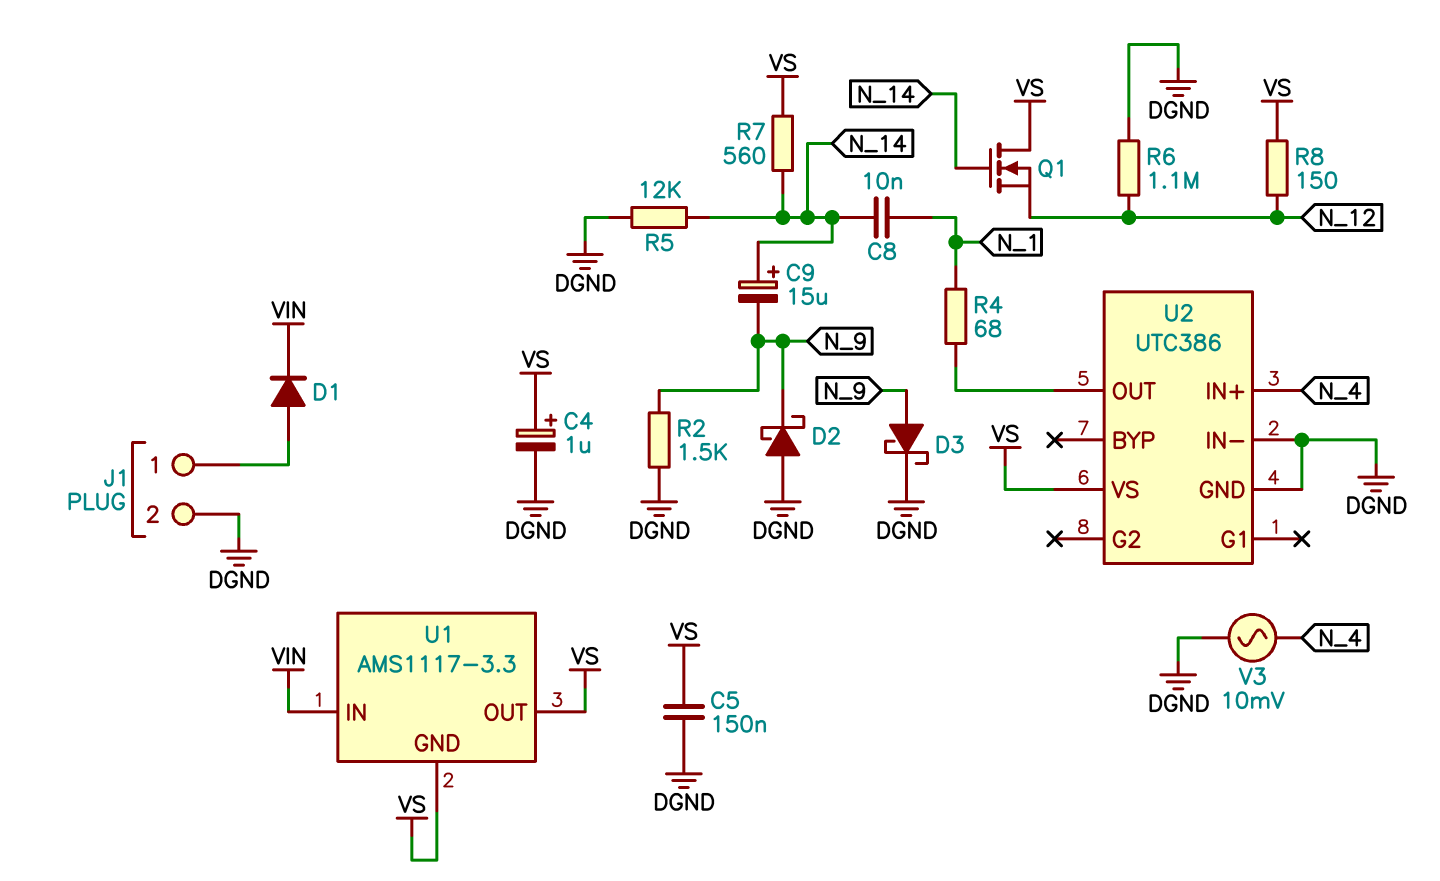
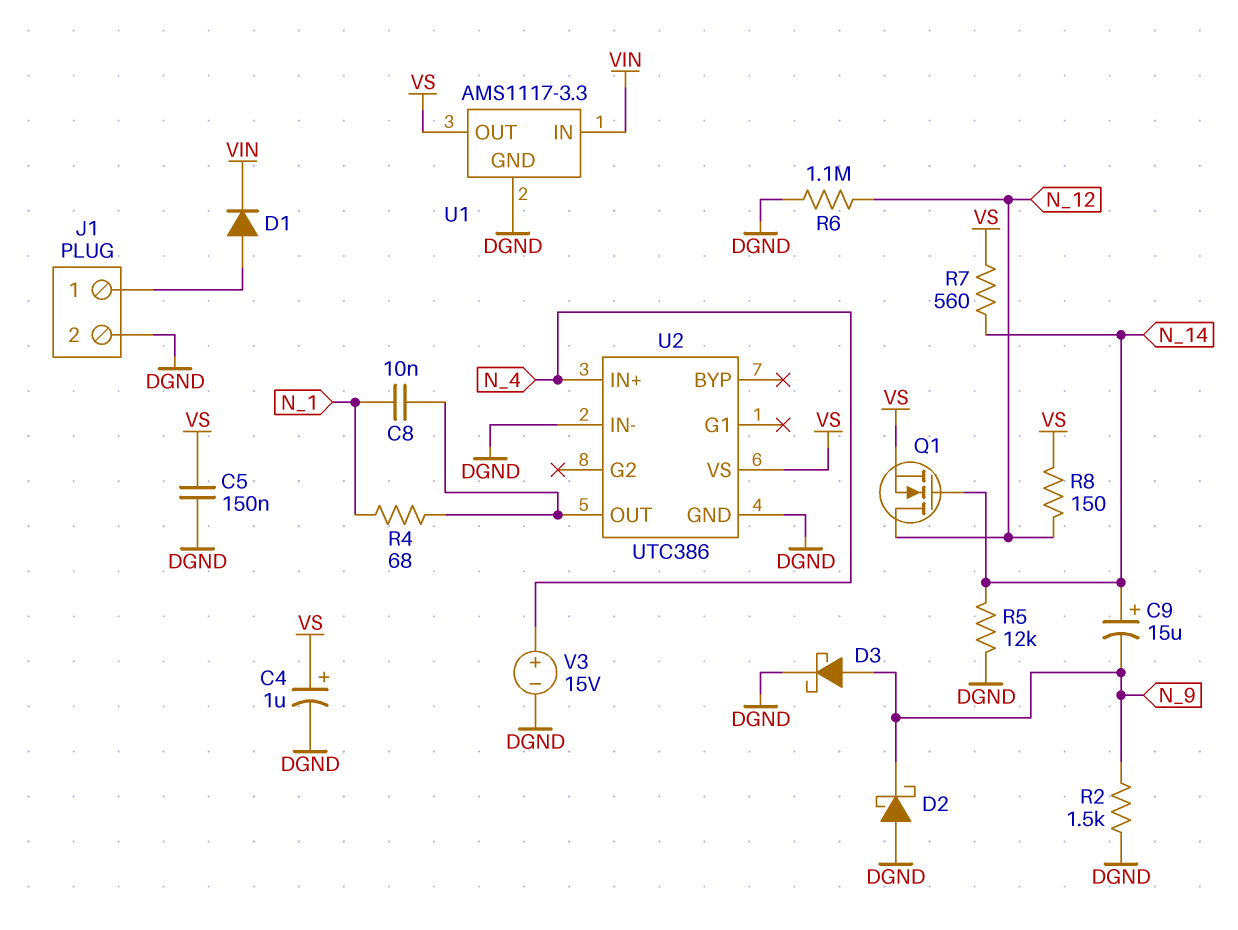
C8: 10nF (N_1, N_14) -> 10nF (N_1, U2/OUT)
Q1: NMOS (G N_14, D VS, S N_12) -> NMOS (G N_14, D N_12, S VS)
U1 pin GND: VS -> DGND
V3: AC 10mV (DGND, N_4) -> 15V (plus N_4, minus DGND)

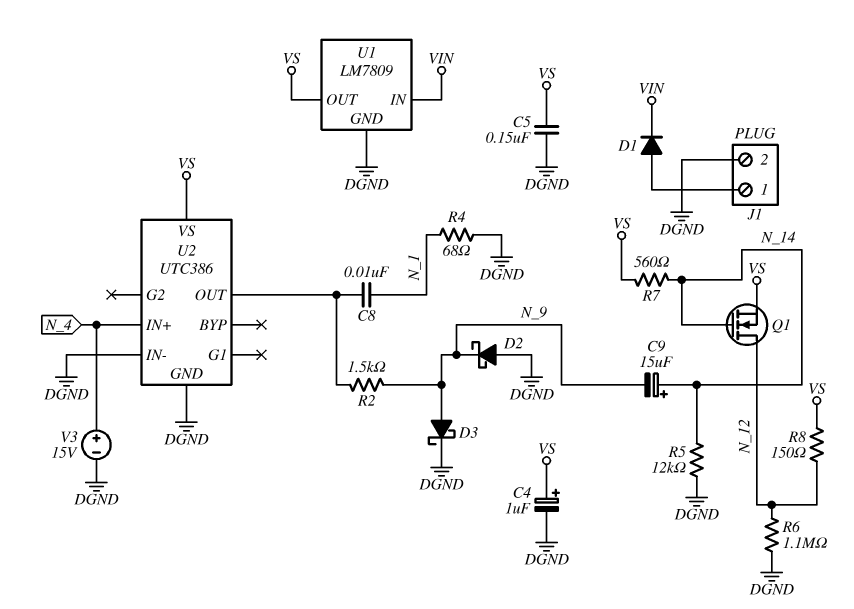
R2: 1.5k (DGND, N_9) -> 1.5k (N_9, U2/OUT)
R4: 68 (N_1, U2/OUT) -> 68 (DGND, N_1)
U1: AMS1117-3.3 -> LM7809

